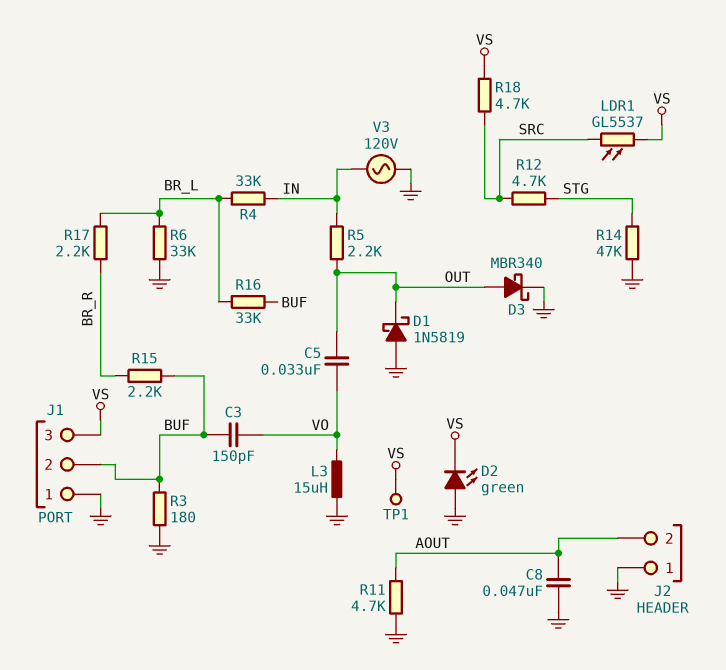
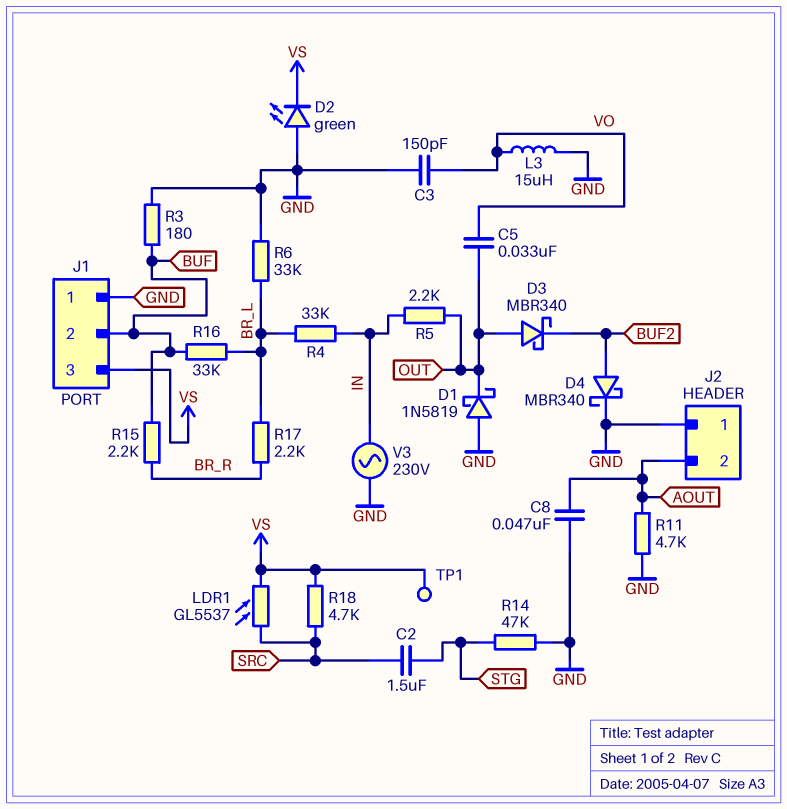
C2: none -> 1.5uF (SRC, STG)
C3: 150pF (BUF, VO) -> 150pF (GND, VO)
D3: schottky MBR340 (A OUT, K GND) -> schottky MBR340 (A OUT, K BUF2)
D4: none -> schottky MBR340 (A BUF2, K GND)
R12: 4.7k (SRC, STG) -> none
V3: AC 120V (GND, IN) -> AC 230V (GND, IN)

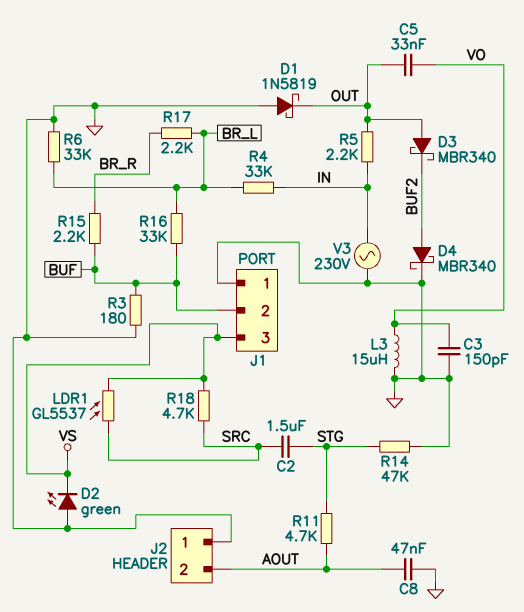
R11: 4.7k (AOUT, GND) -> 4.7k (AOUT, STG)
TP1: test point (VS) -> none

